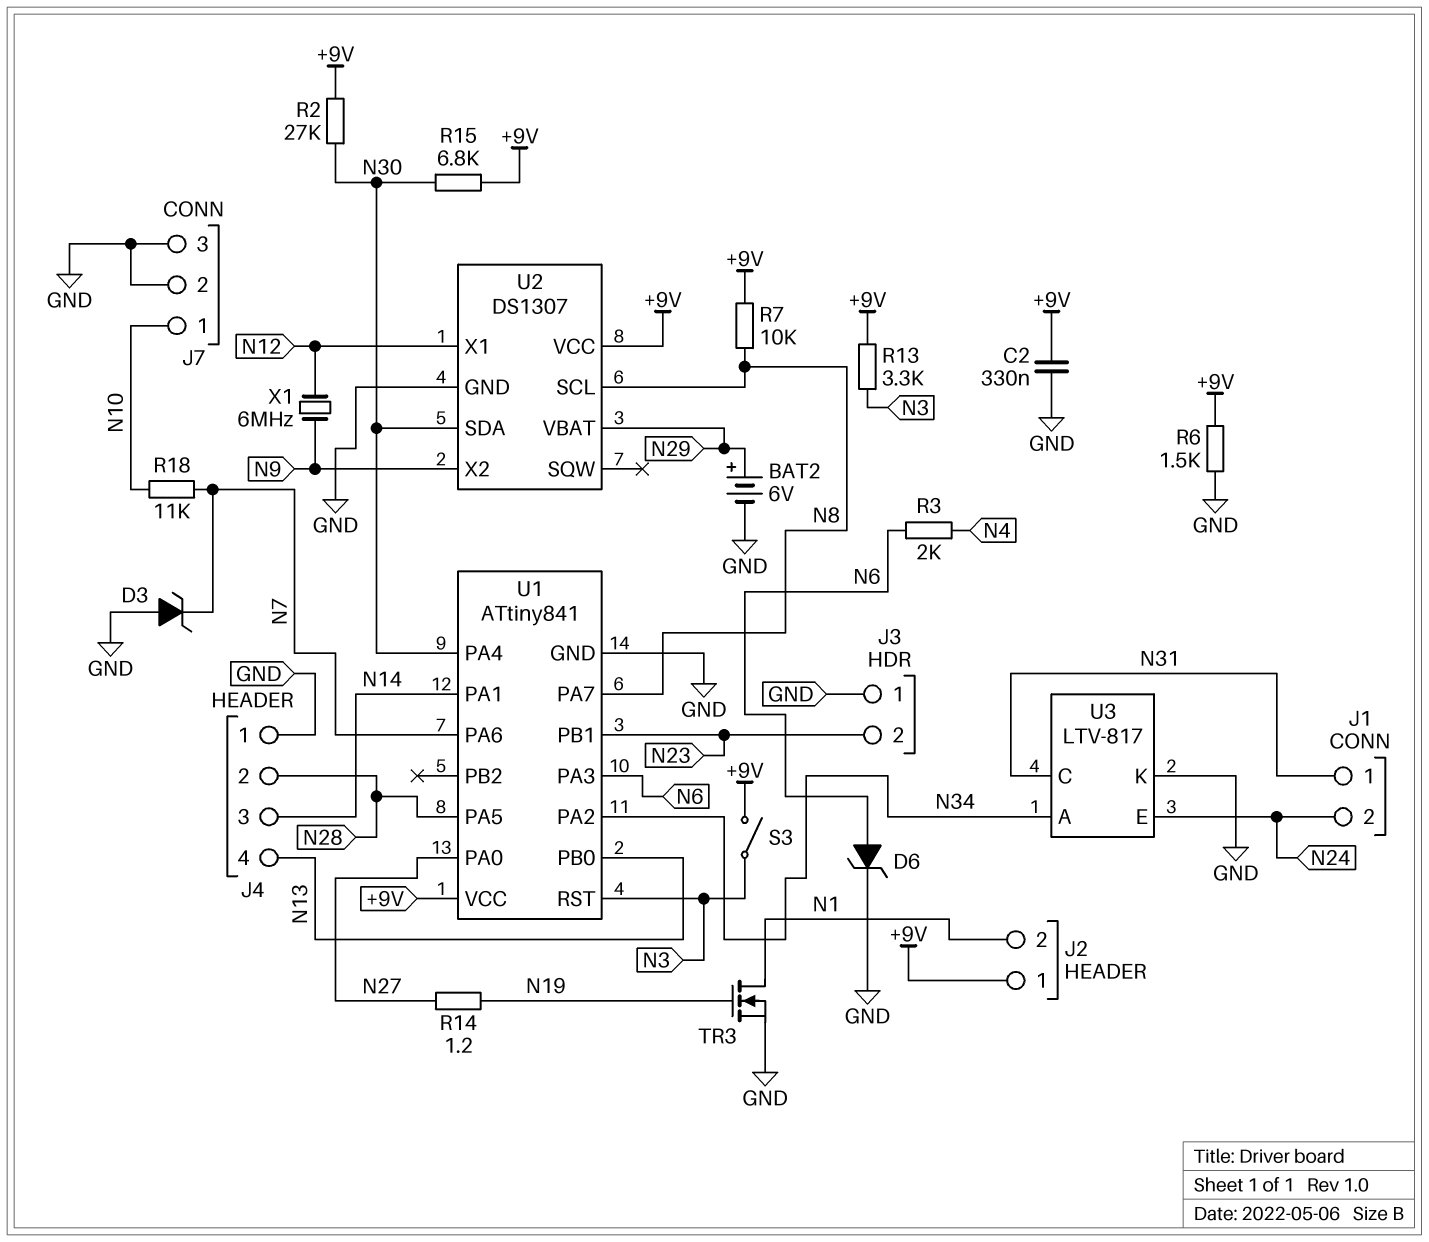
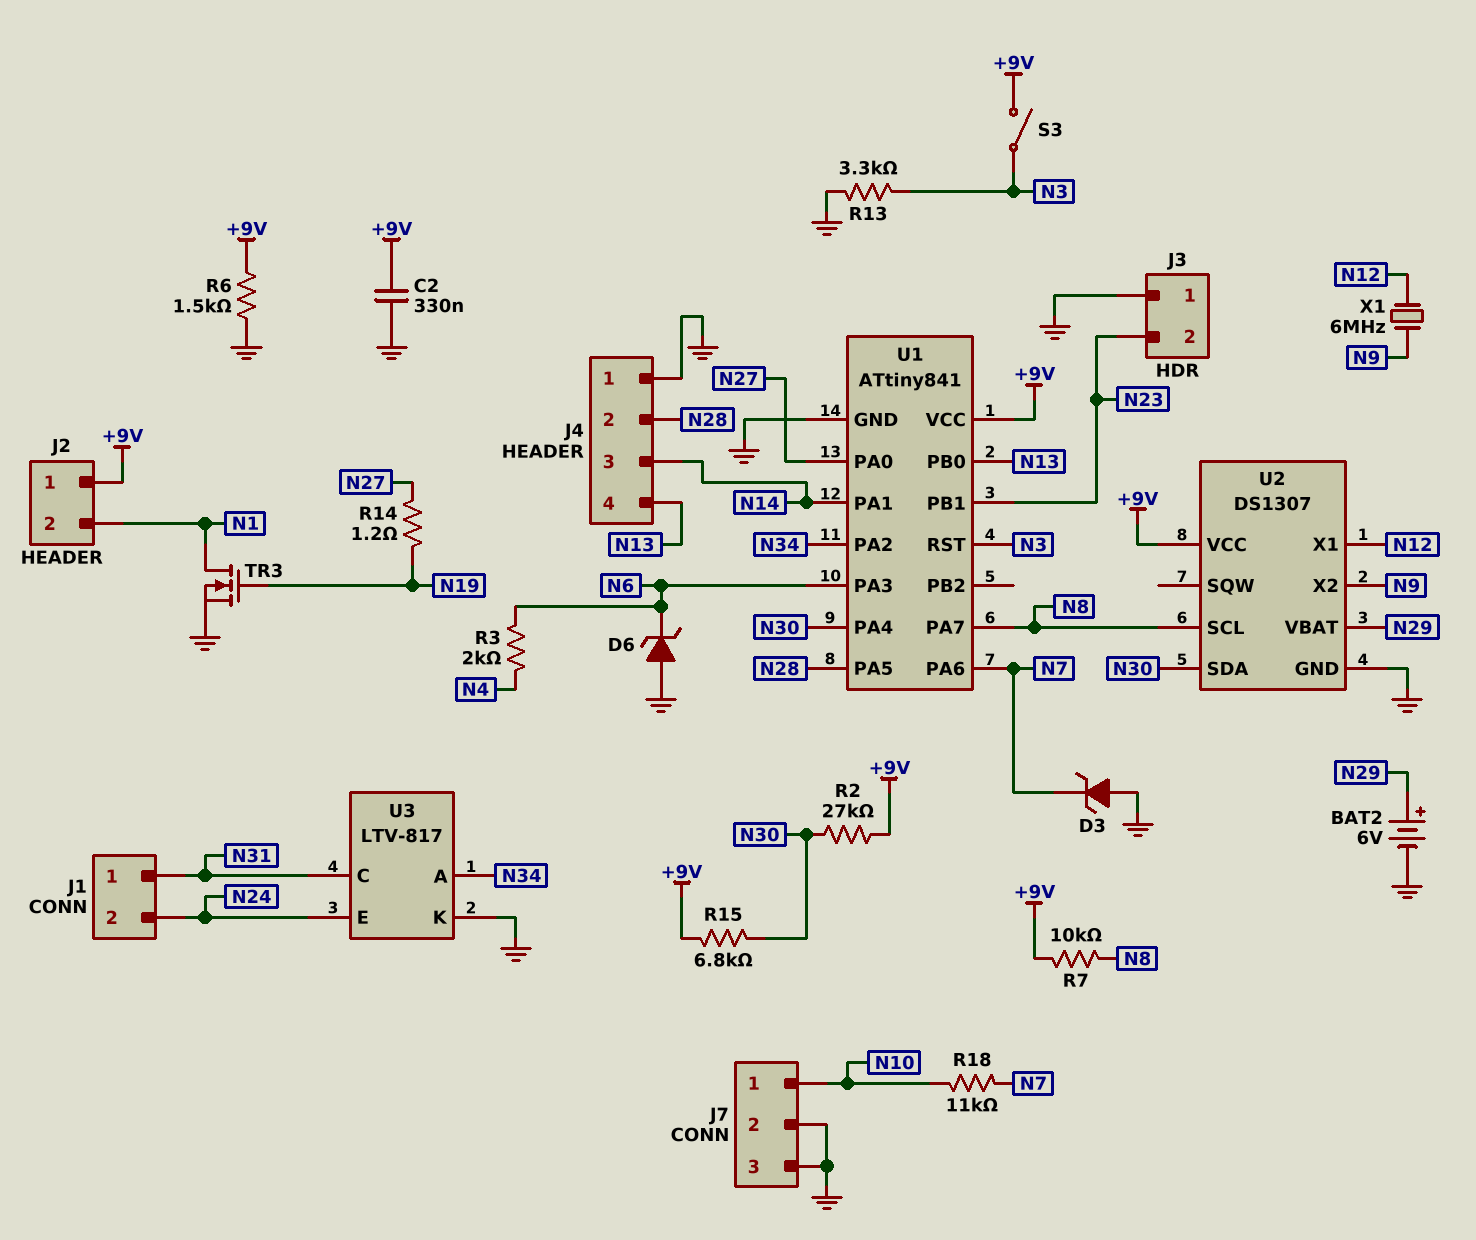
D6: zener (A N6, K GND) -> zener (A GND, K N6)
R13: 3.3k (+9V, N3) -> 3.3k (GND, N3)

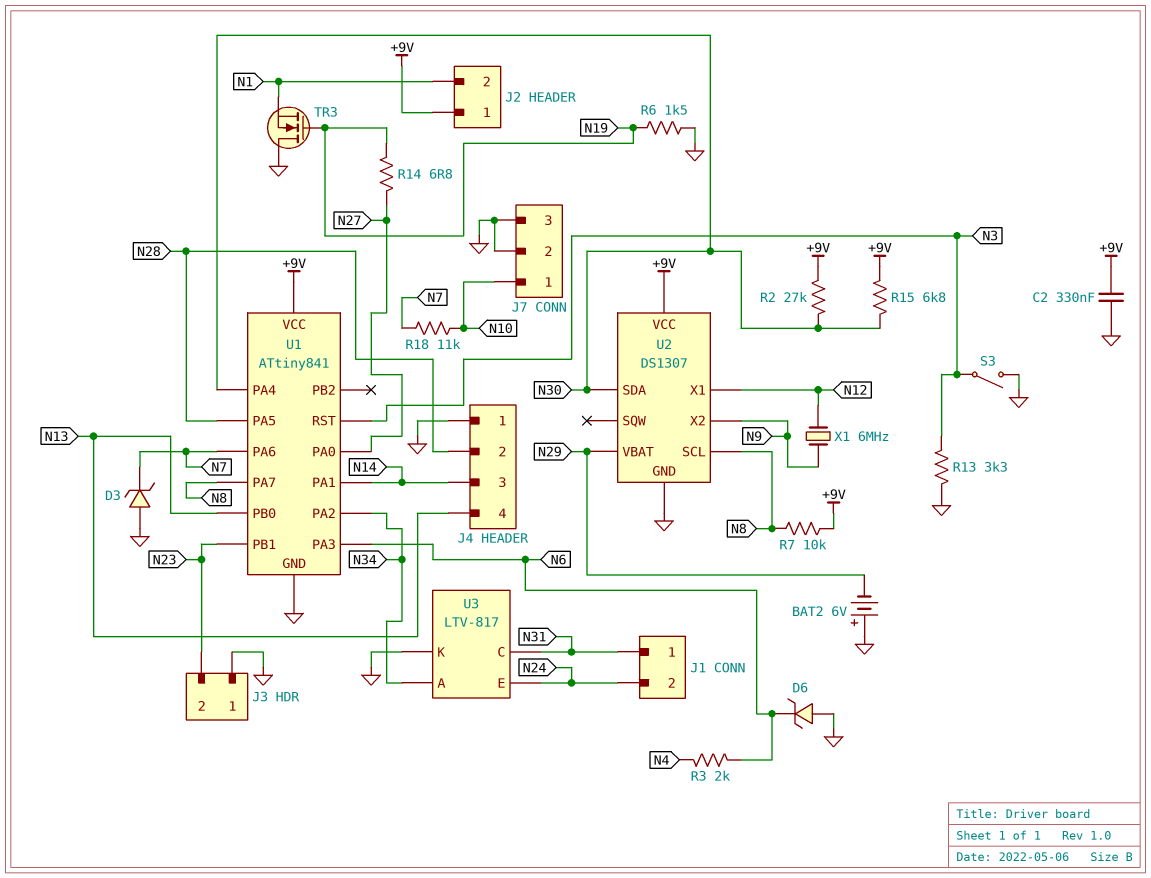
BAT2: 6V (plus N29, minus GND) -> 6V (plus GND, minus N29)
R6: 1.5k (+9V, GND) -> 1.5k (GND, N19)
R14: 1.2 (N19, N27) -> 6.8 (N19, N27)
S3: switch (+9V, N3) -> switch (GND, N3)
TR3: NMOS (G N19, D N1, S GND) -> NMOS (G N19, D GND, S N1)

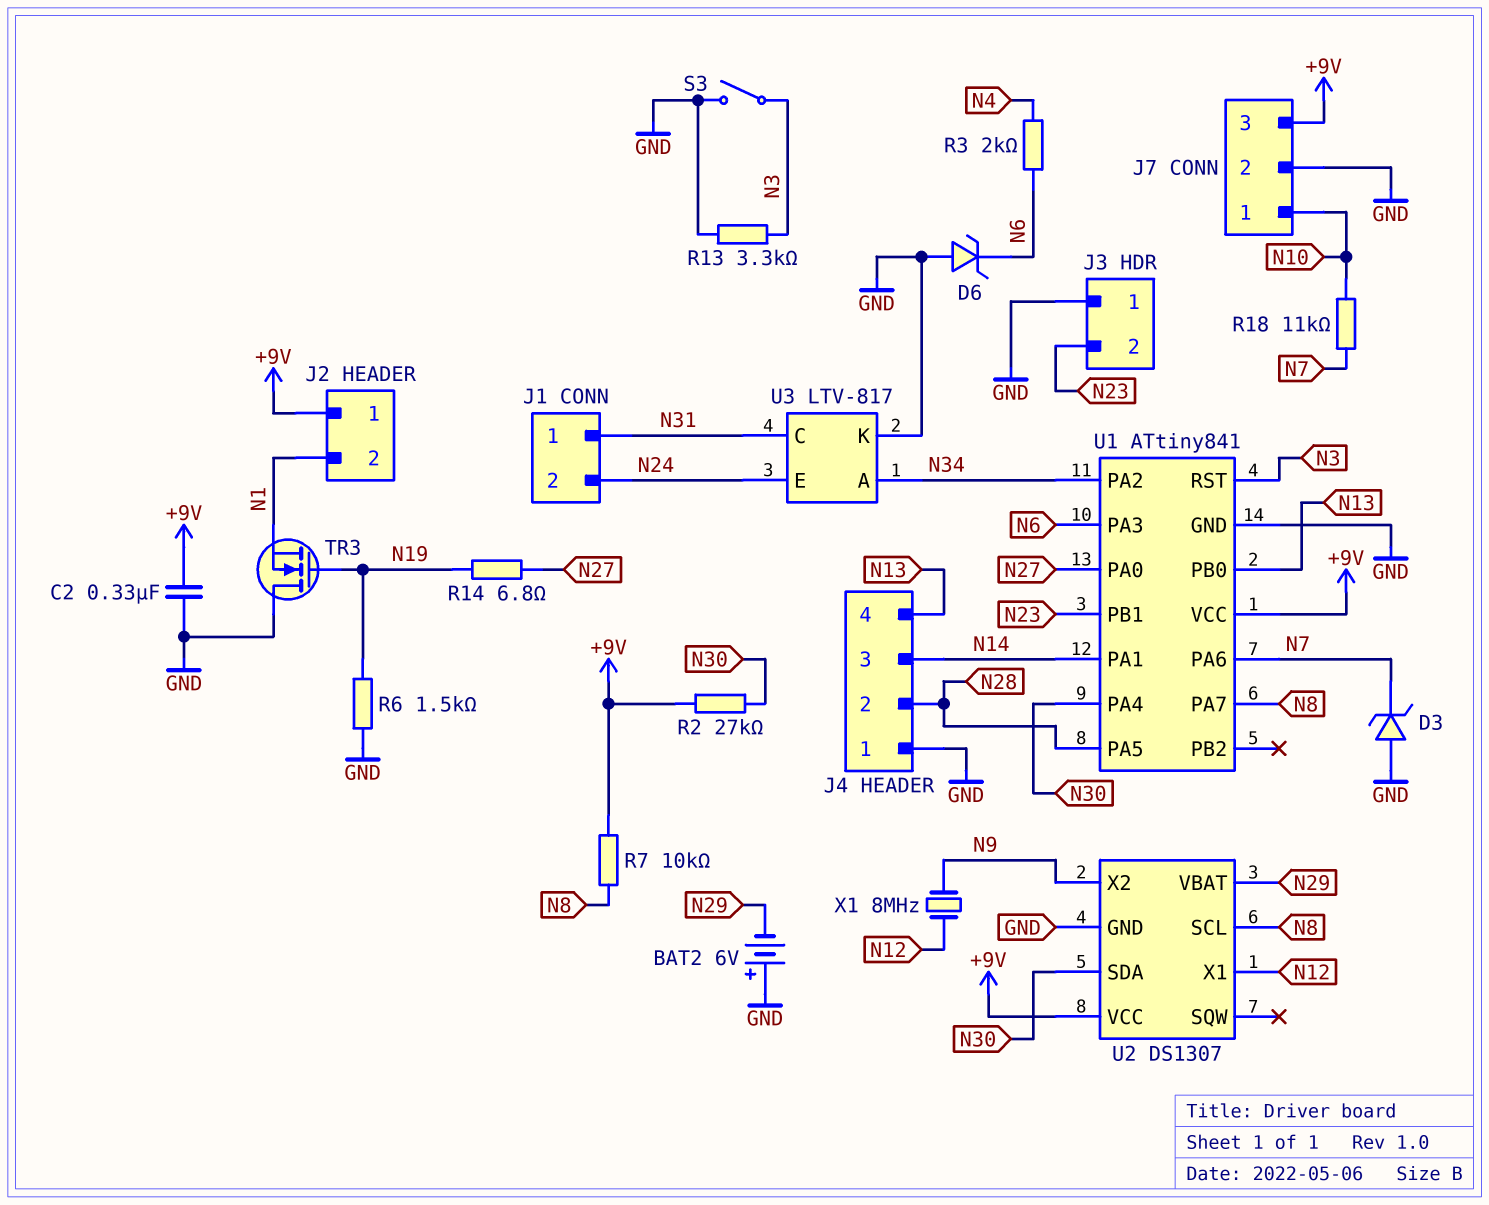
J7 pin 3: GND -> +9V
R15: 6.8k (+9V, N30) -> none
X1: 6MHz (N9, N12) -> 8MHz (N9, N12)

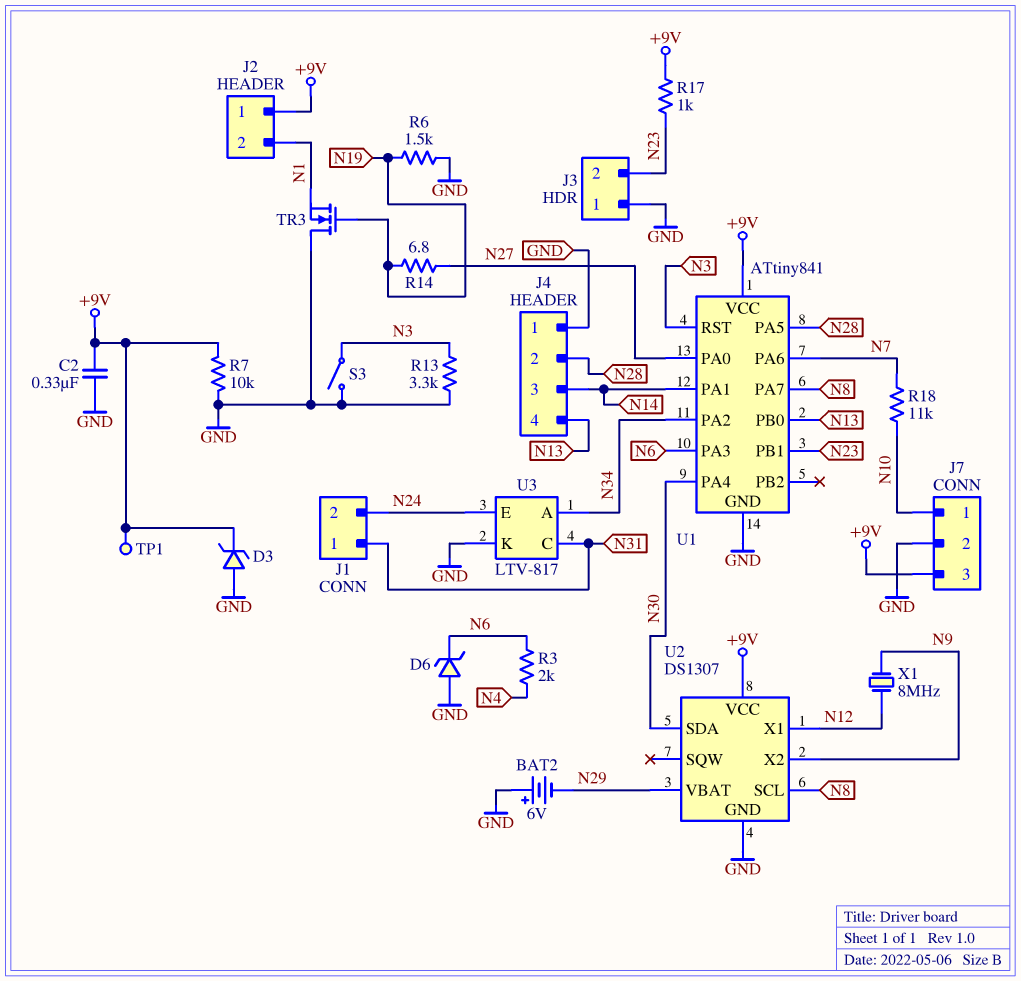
D3: zener (A GND, K N7) -> zener (A GND, K +9V)
R2: 27k (+9V, N30) -> none
R7: 10k (+9V, N8) -> 10k (+9V, GND)
R17: none -> 1k (+9V, N23)
TP1: none -> test point (+9V)

